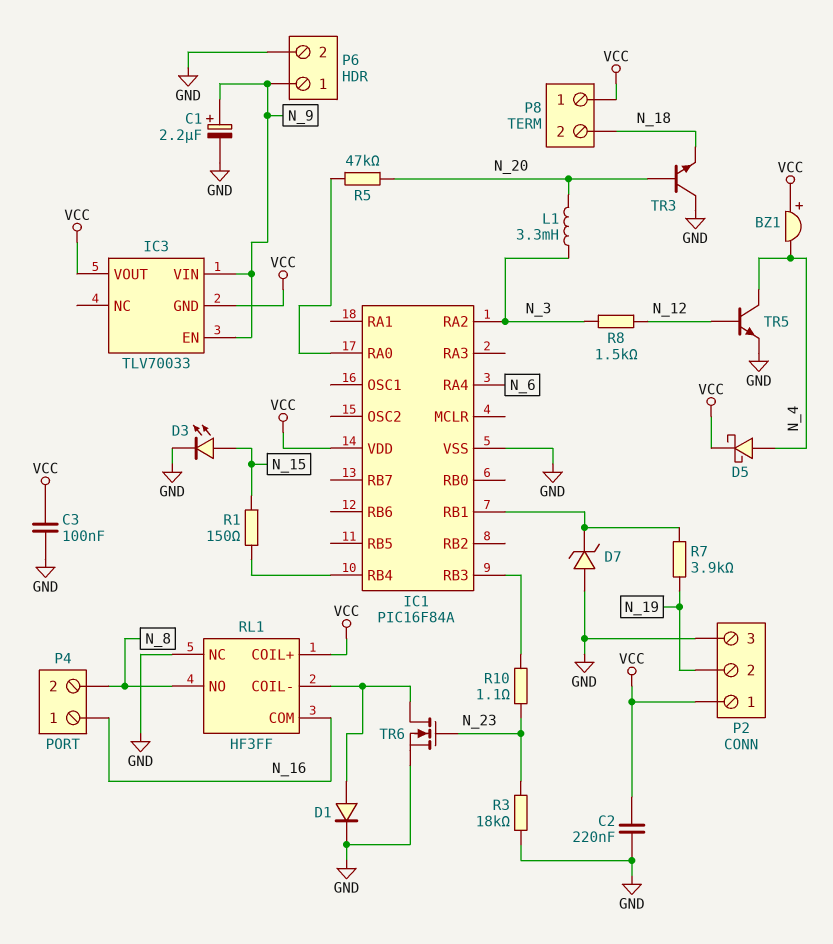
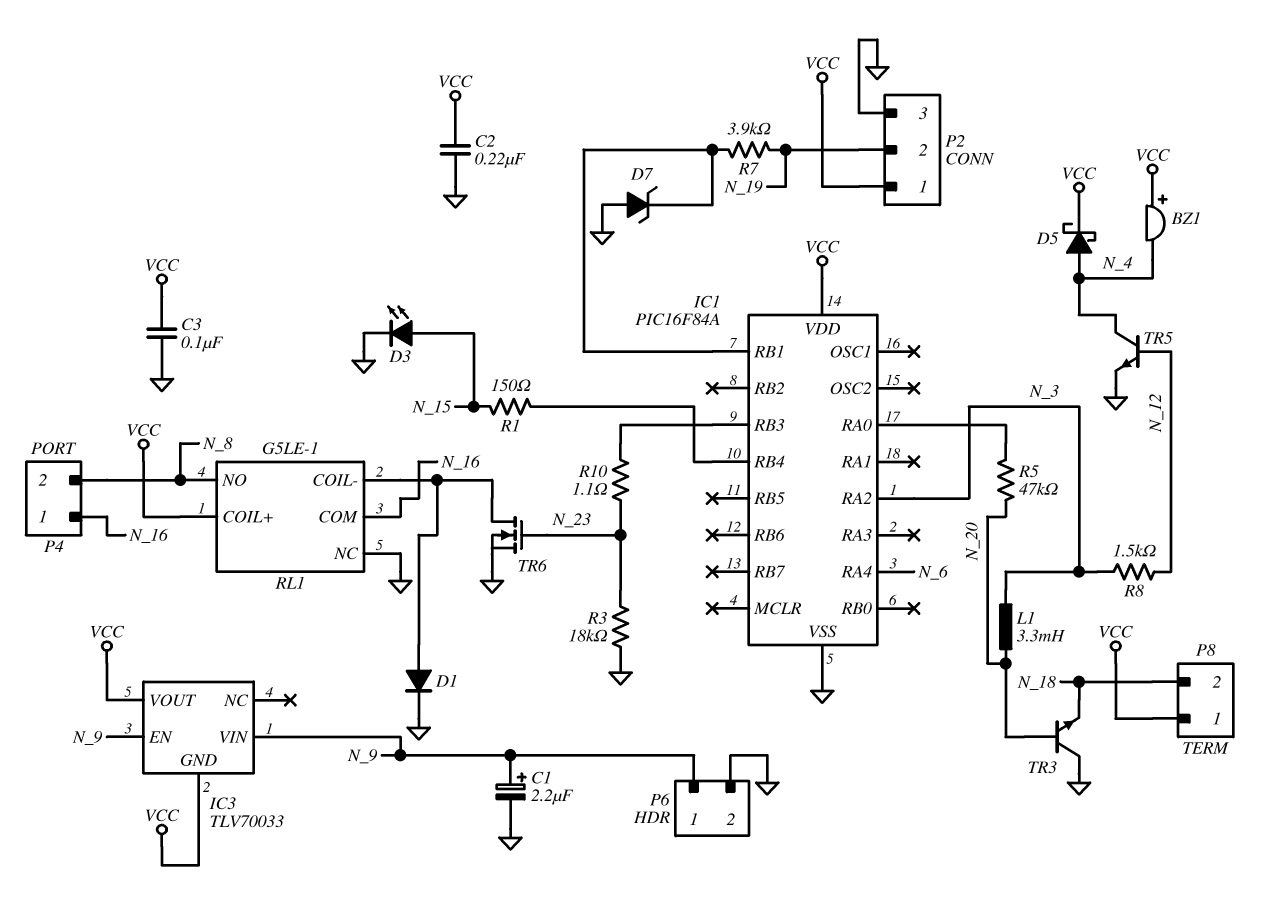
RL1: HF3FF -> G5LE-1

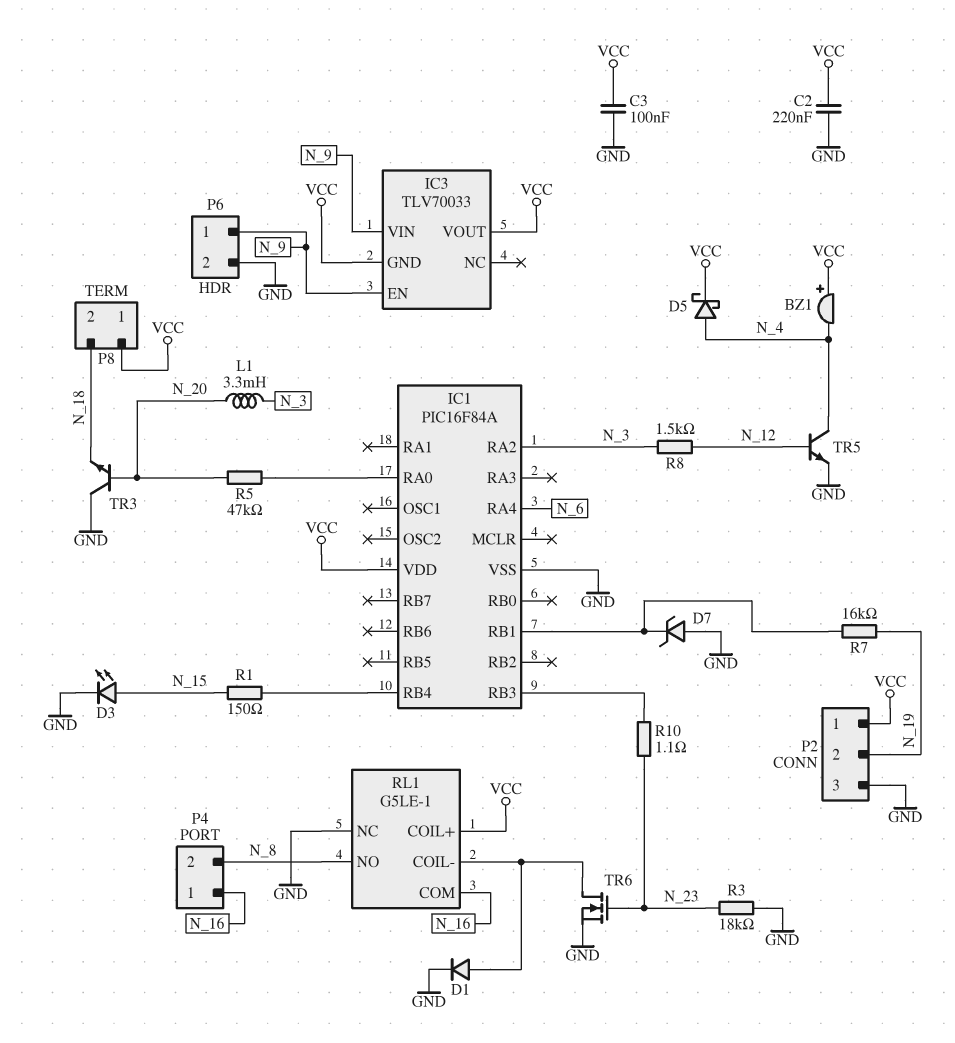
C1: 2.2uF (plus N_9, minus GND) -> none
R7: 3.9k (IC1/RB1, N_19) -> 16k (IC1/RB1, N_19)

